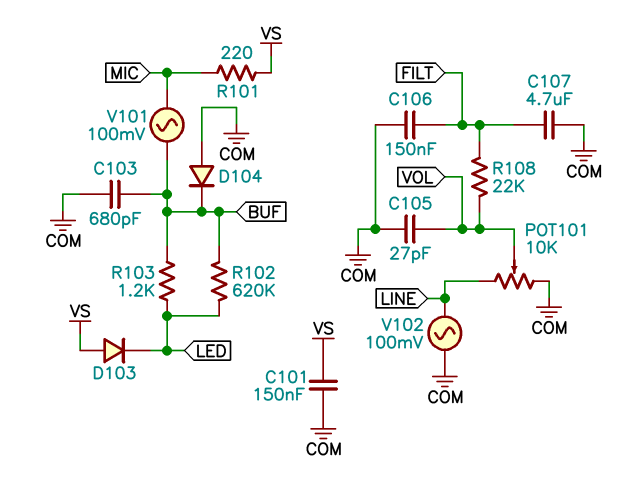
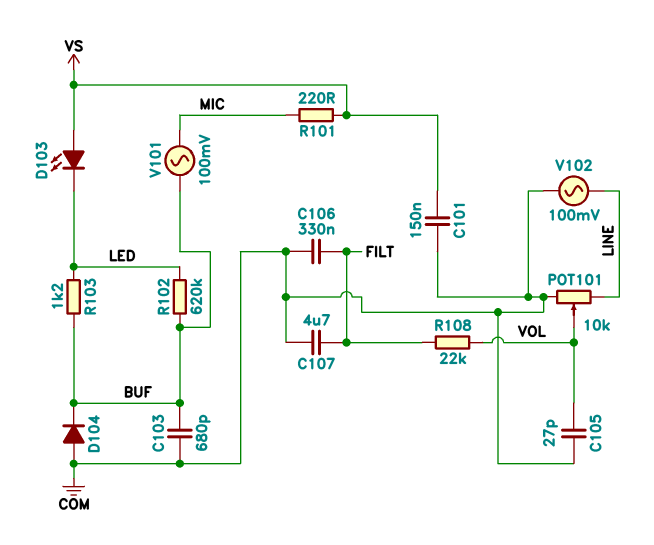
C106: 150nF (COM, FILT) -> 330nF (COM, FILT)
D103: diode (A VS, K LED) -> LED (A VS, K LED)

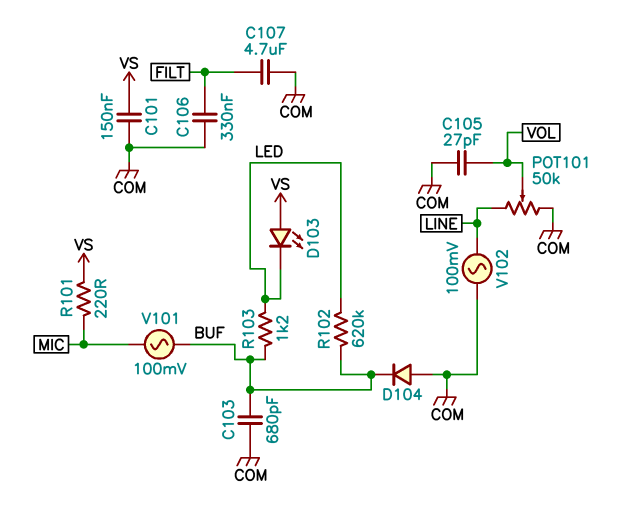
POT101: 10k (COM, LINE, wiper VOL) -> 50k (COM, LINE, wiper VOL)
R108: 22k (FILT, VOL) -> none

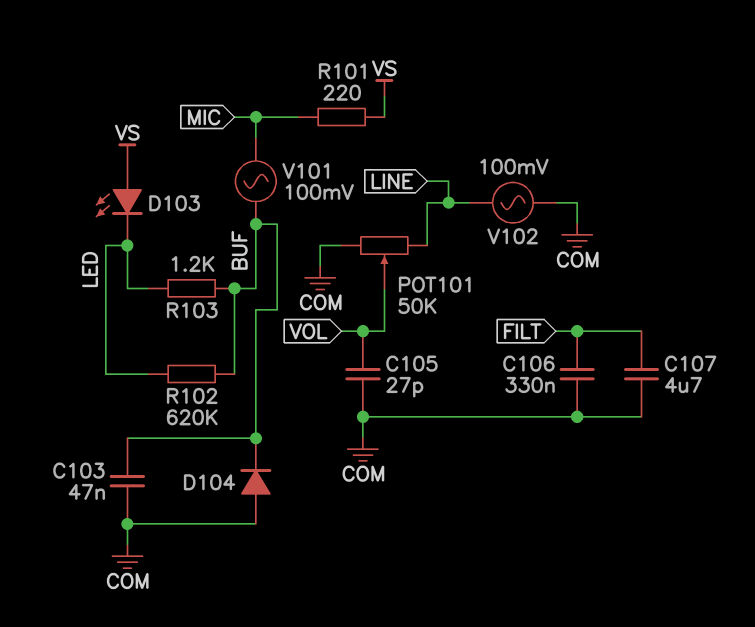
C101: 150nF (COM, VS) -> none
C103: 680pF (BUF, COM) -> 47nF (BUF, COM)

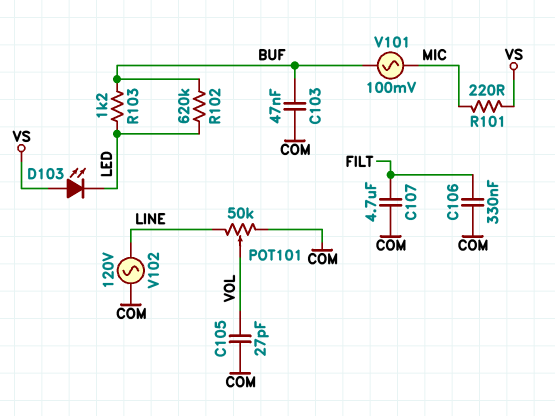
D104: diode (A COM, K BUF) -> none
V102: AC 100mV (COM, LINE) -> AC 120V (COM, LINE)

